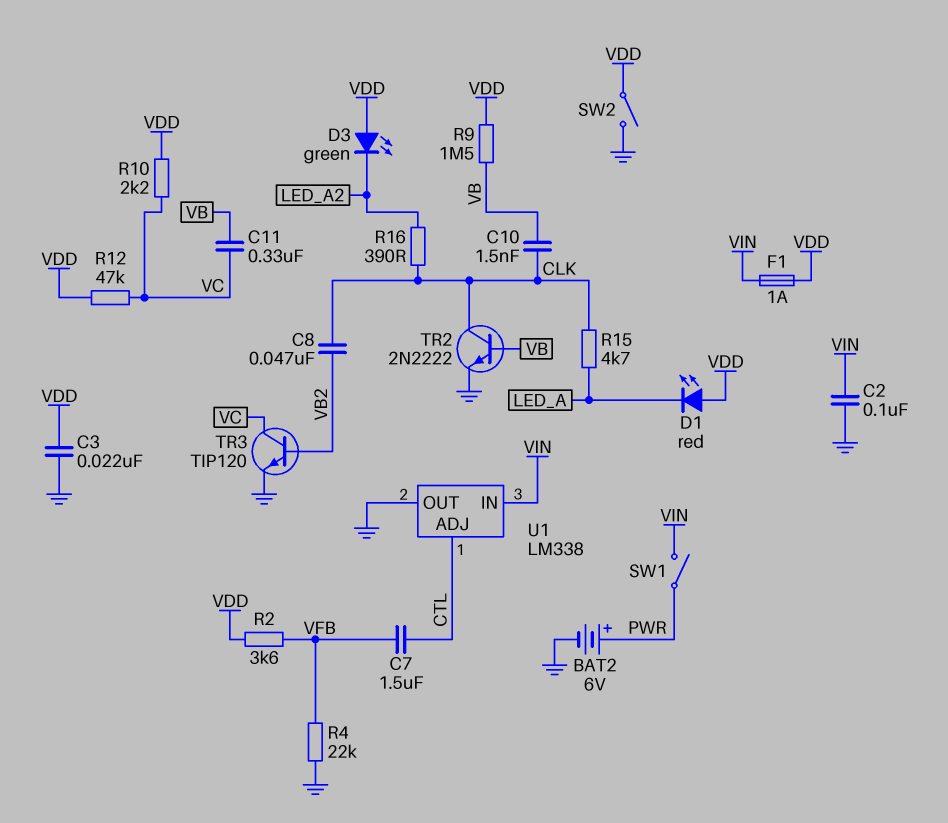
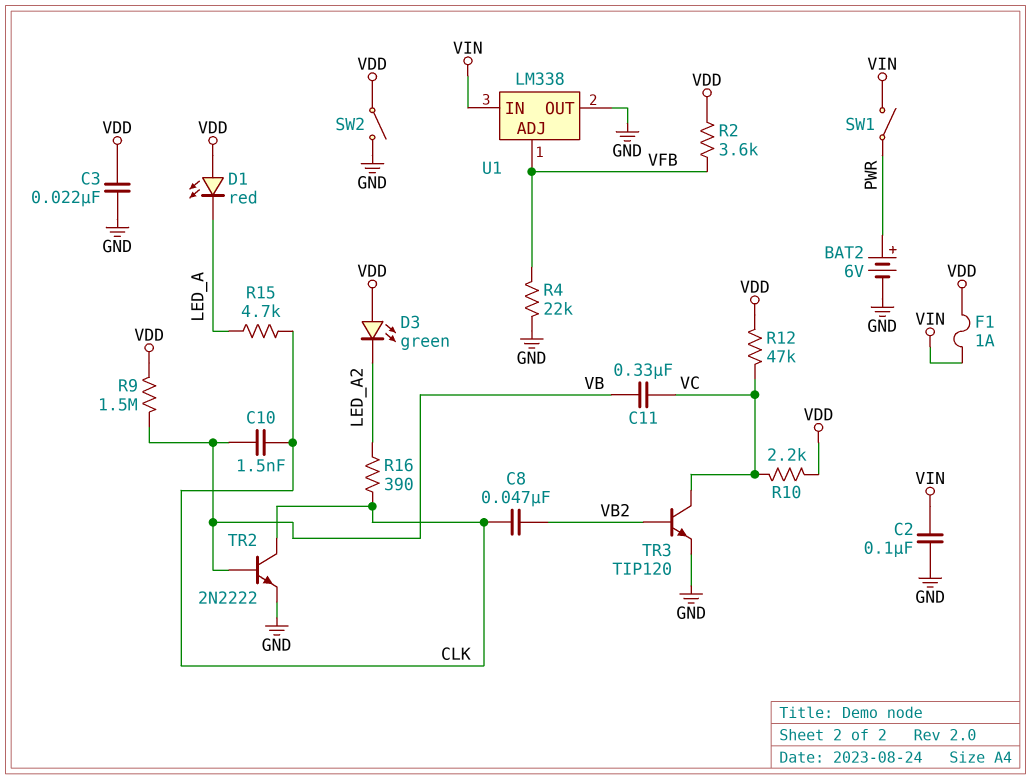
C7: 1.5uF (CTL, VFB) -> none
U1 pin ADJ: CTL -> VFB

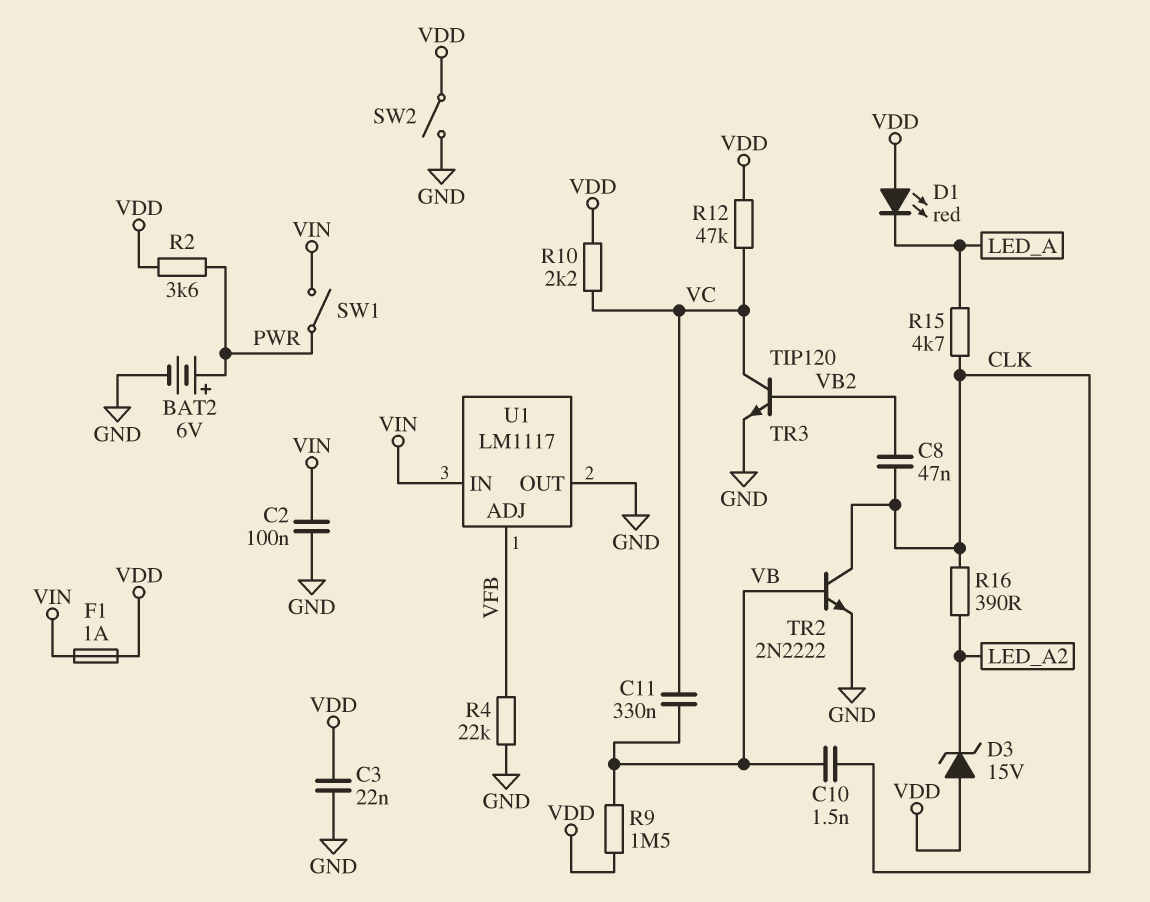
D3: LED green (A VDD, K LED_A2) -> zener 15V (A VDD, K LED_A2)
R2: 3.6k (VDD, VFB) -> 3.6k (PWR, VDD)
U1: LM338 -> LM1117

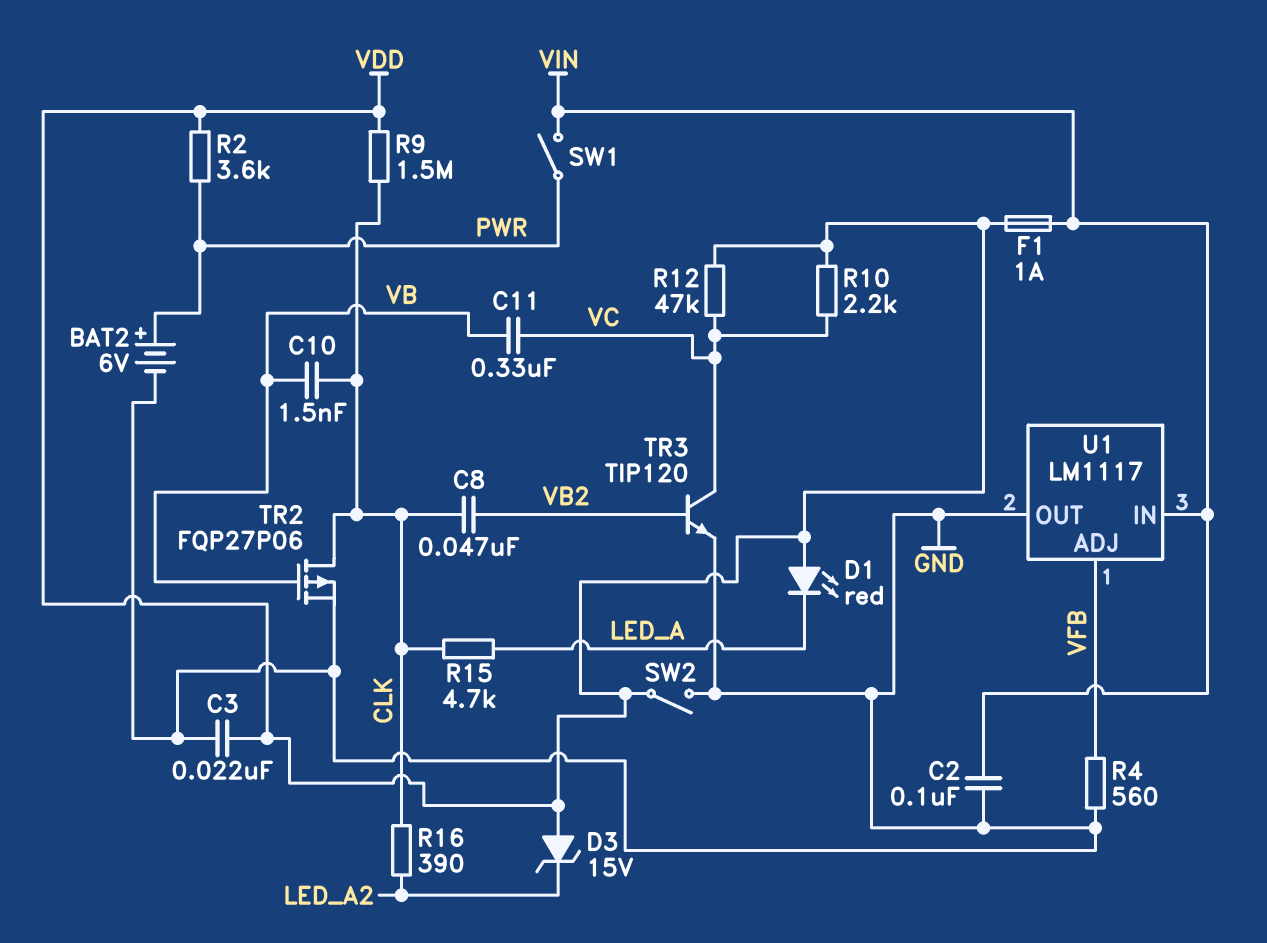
R4: 22k (GND, VFB) -> 560 (GND, VFB)
R9: 1.5M (VB, VDD) -> 1.5M (CLK, VDD)
TR2: NPN 2N2222 (B VB, C CLK, E GND) -> PMOS FQP27P06 (G VB, D CLK, S GND)

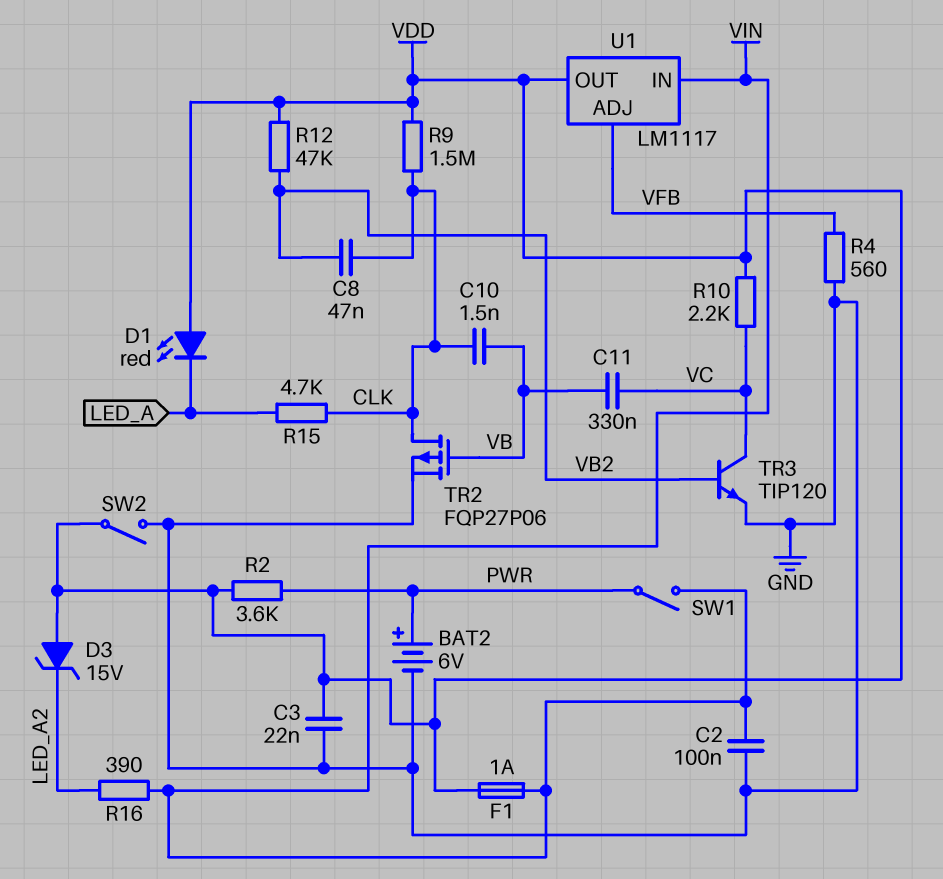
R12: 47k (VC, VDD) -> 47k (VB2, VDD)
R16: 390 (CLK, LED_A2) -> 390 (LED_A2, VIN)
U1 pin OUT: GND -> VDD

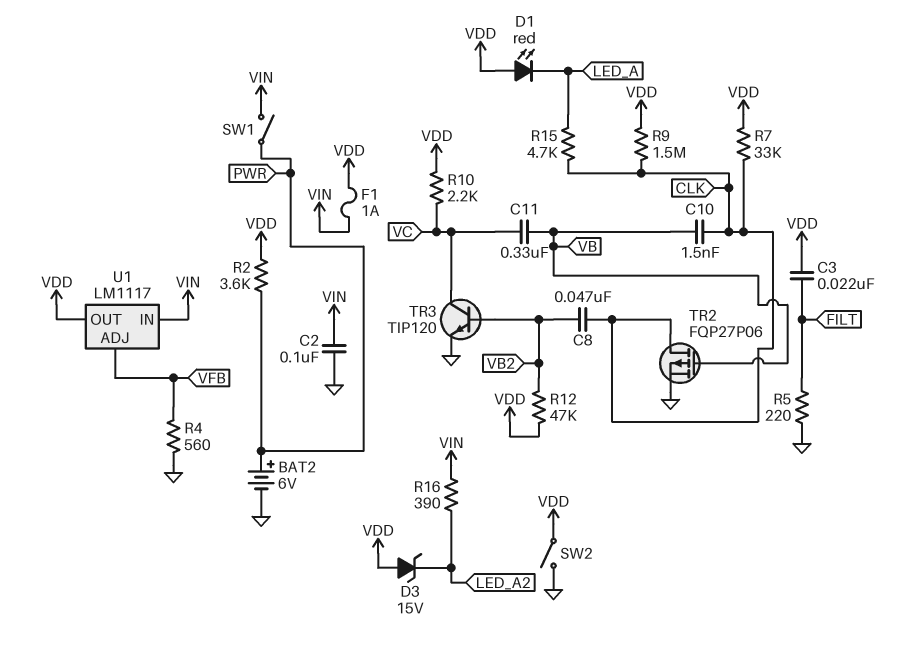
C3: 22nF (GND, VDD) -> 22nF (FILT, VDD)
R5: none -> 220 (FILT, GND)
R7: none -> 33k (CLK, VDD)

